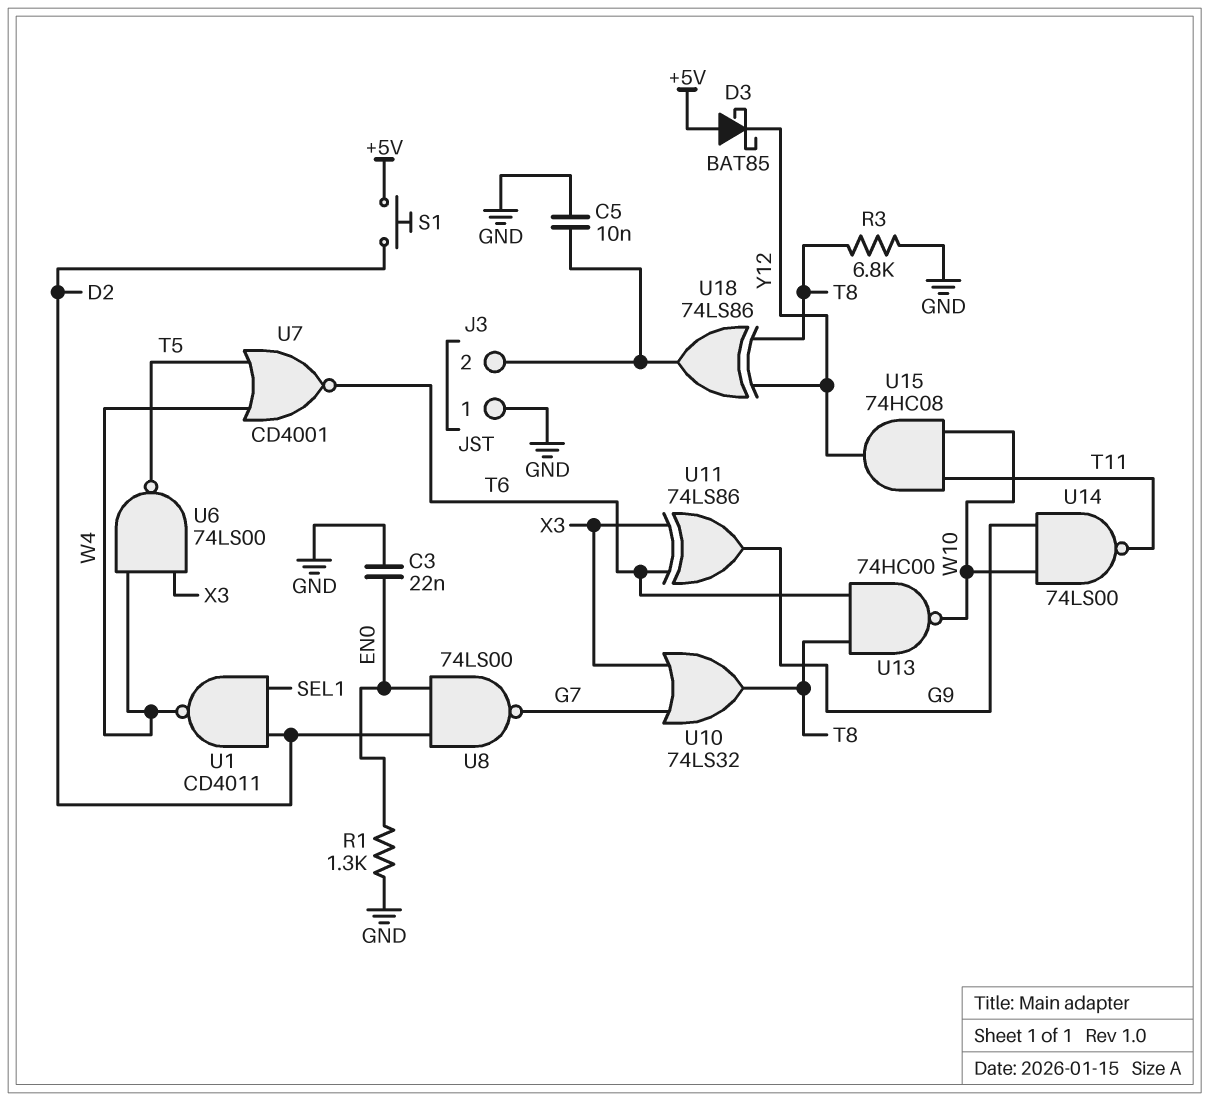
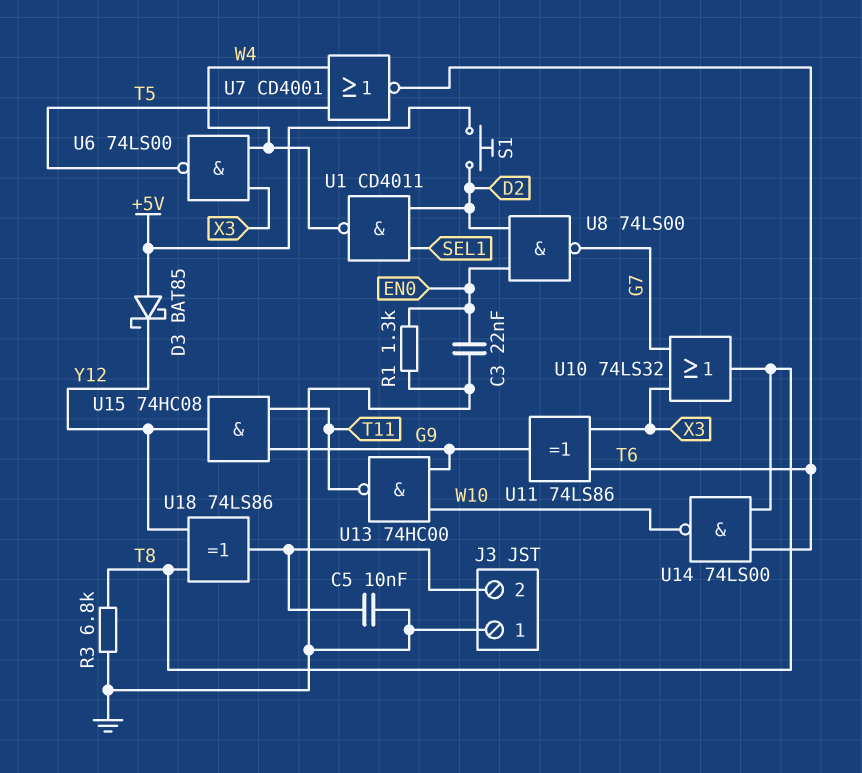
U13: NAND 74HC00 (in T6, in T8, out W10) -> NAND 74HC00 (in G9, in W10, out T11)
U14: NAND 74LS00 (in G9, in W10, out T11) -> NAND 74LS00 (in T6, in T8, out W10)
U15: AND 74HC08 (in T11, in W10, out Y12) -> AND 74HC08 (in G9, in T11, out Y12)

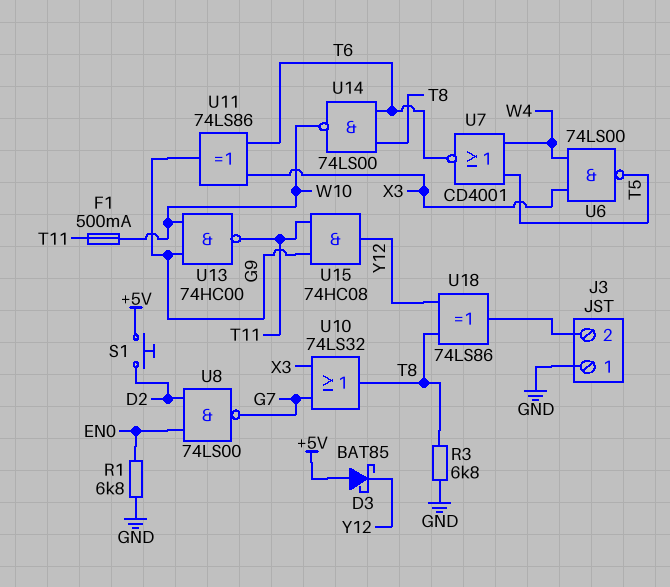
C3: 22nF (EN0, GND) -> none
C5: 10nF (GND, J3/2) -> none
F1: none -> 500mA (T11, W10)
R1: 1.3k (EN0, GND) -> 6.8k (EN0, GND)
U1: NAND CD4011 (in D2, in SEL1, out W4) -> none

